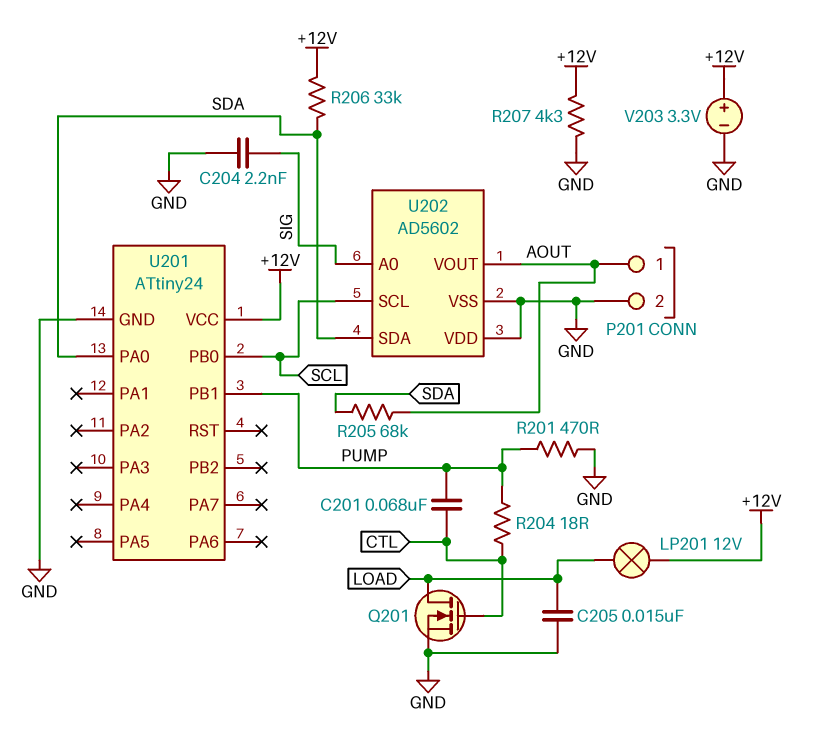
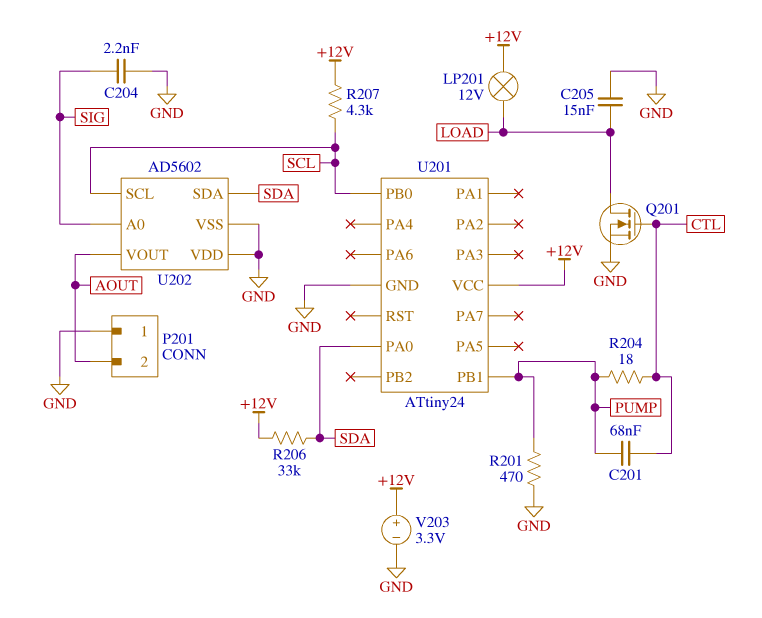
P201 pin 1: AOUT -> GND
P201 pin 2: GND -> AOUT
R205: 68k (AOUT, SDA) -> none
R207: 4.3k (+12V, GND) -> 4.3k (+12V, SCL)

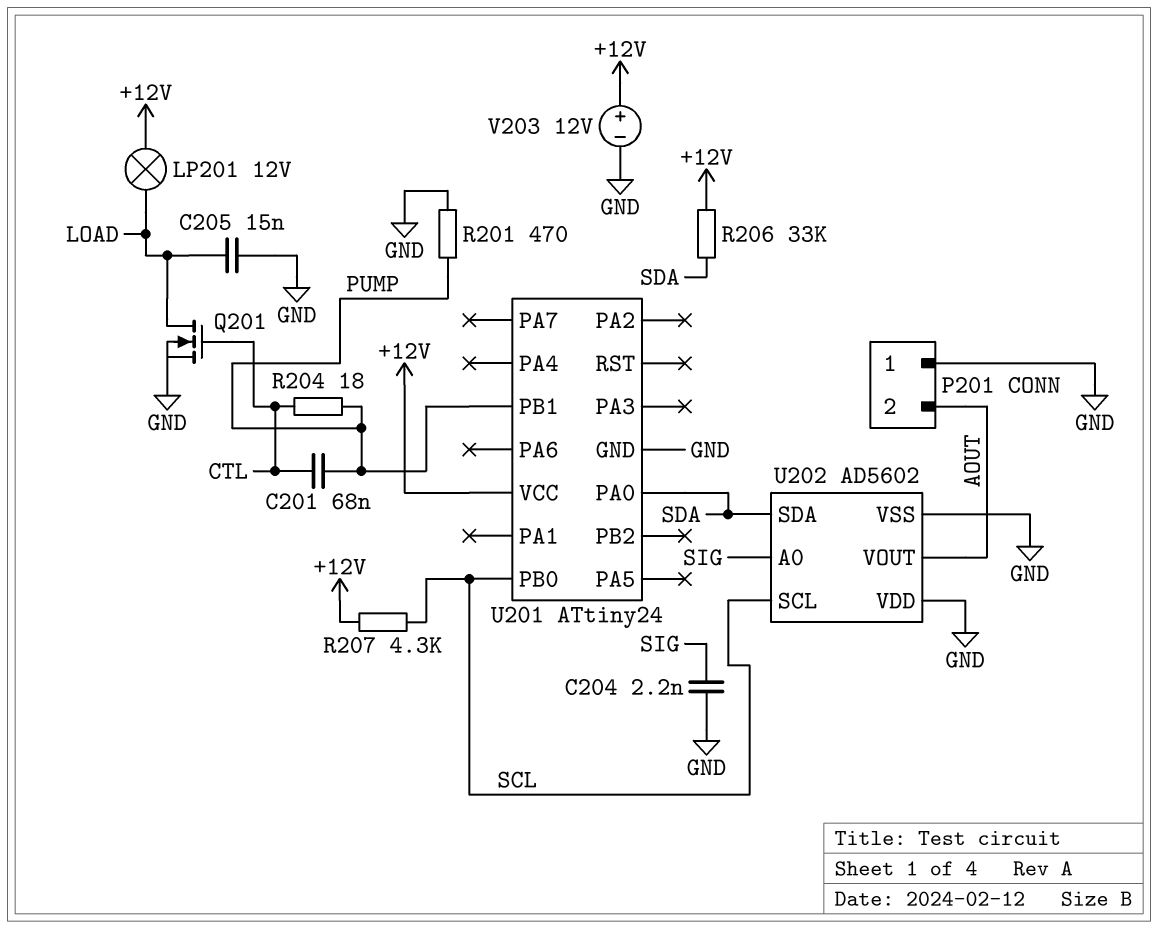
V203: 3.3V (plus +12V, minus GND) -> 12V (plus +12V, minus GND)

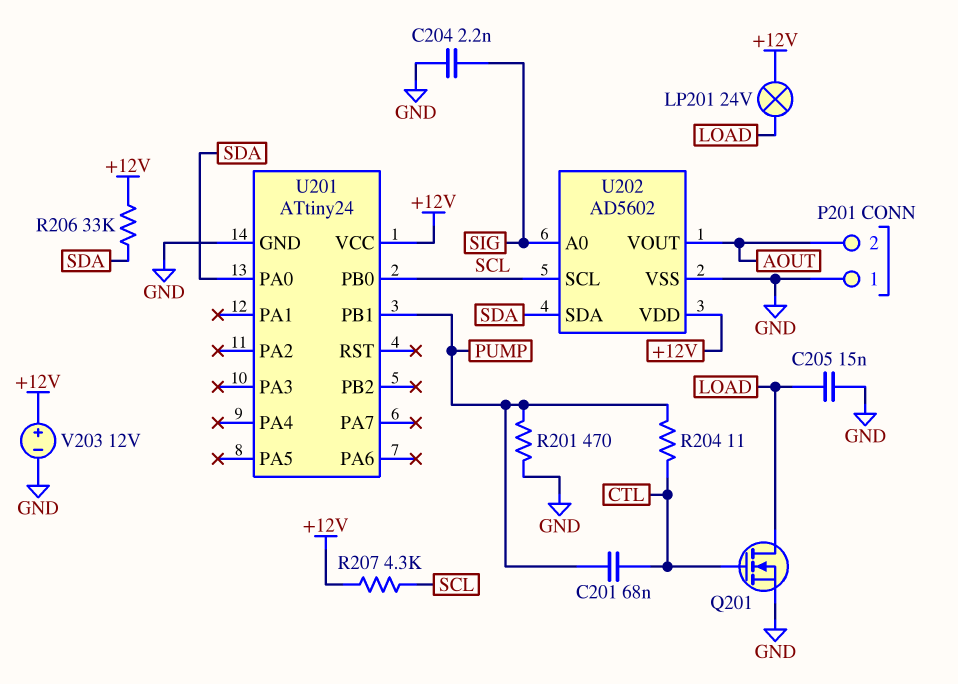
LP201: lamp 12V (+12V, LOAD) -> lamp 24V (+12V, LOAD)
R204: 18 (CTL, PUMP) -> 11 (CTL, PUMP)
U202 pin VDD: GND -> +12V

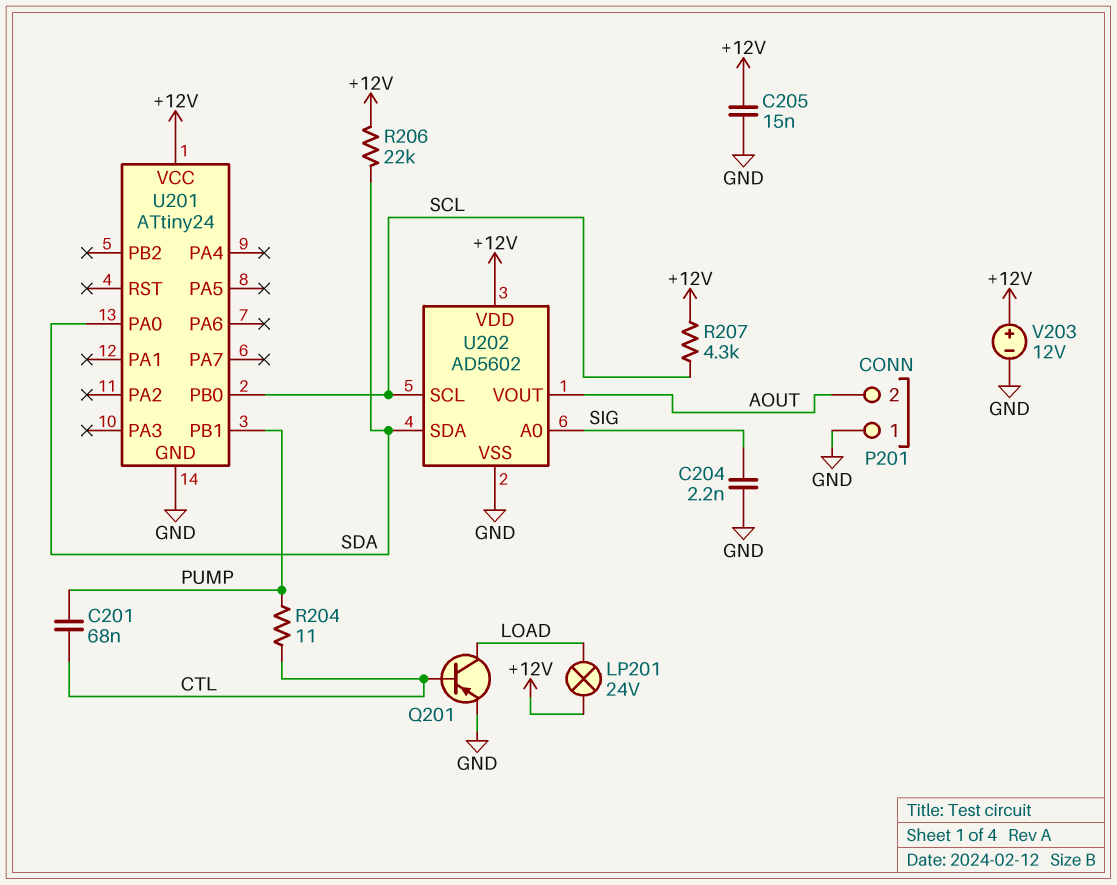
C205: 15nF (GND, LOAD) -> 15nF (+12V, GND)
Q201: NMOS (G CTL, D LOAD, S GND) -> PNP (B CTL, C LOAD, E GND)
R201: 470 (GND, PUMP) -> none
R206: 33k (+12V, SDA) -> 22k (+12V, SDA)

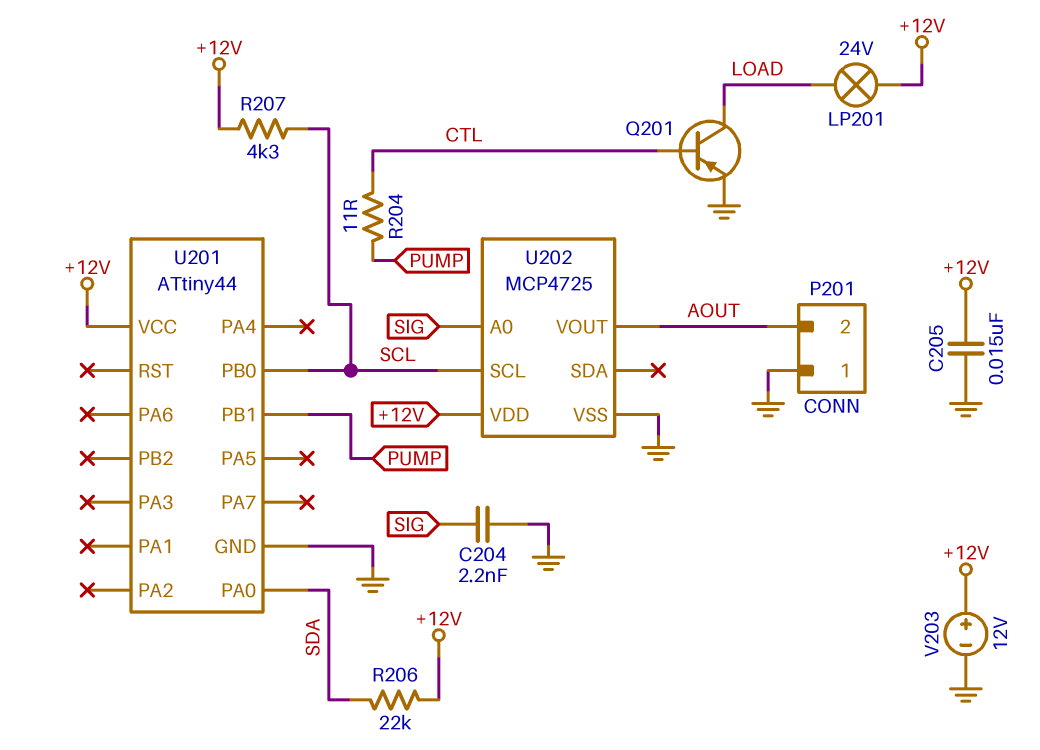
C201: 68nF (CTL, PUMP) -> none
U201: ATtiny24 -> ATtiny44
U202: AD5602 -> MCP4725
U202 pin SDA: SDA -> none

